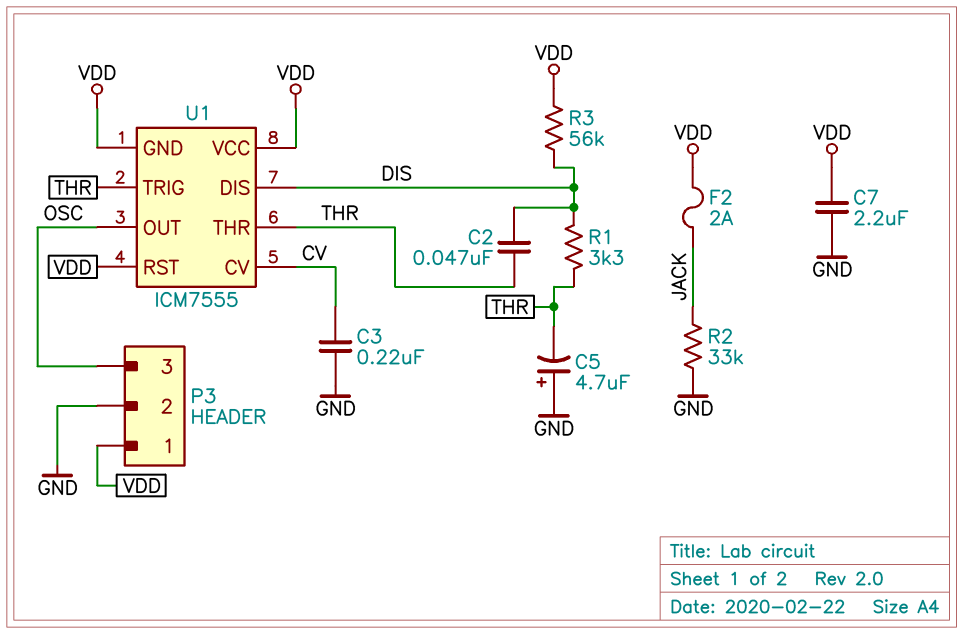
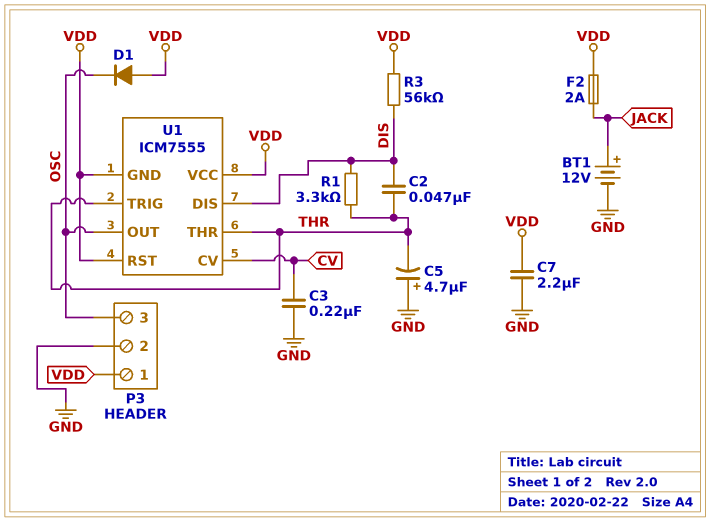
BT1: none -> 12V (plus JACK, minus GND)
D1: none -> diode (A VDD, K OSC)
R2: 33k (GND, JACK) -> none

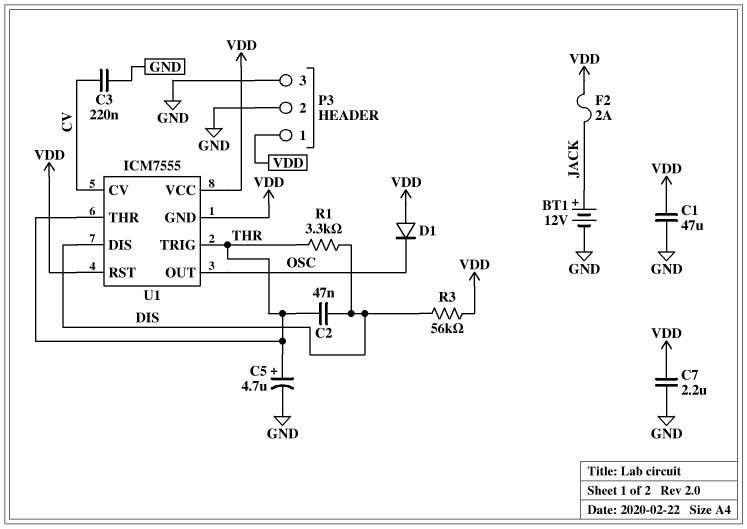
C1: none -> 47uF (GND, VDD)
C5: 4.7uF (plus GND, minus THR) -> 4.7uF (plus THR, minus GND)
P3 pin 3: OSC -> GND

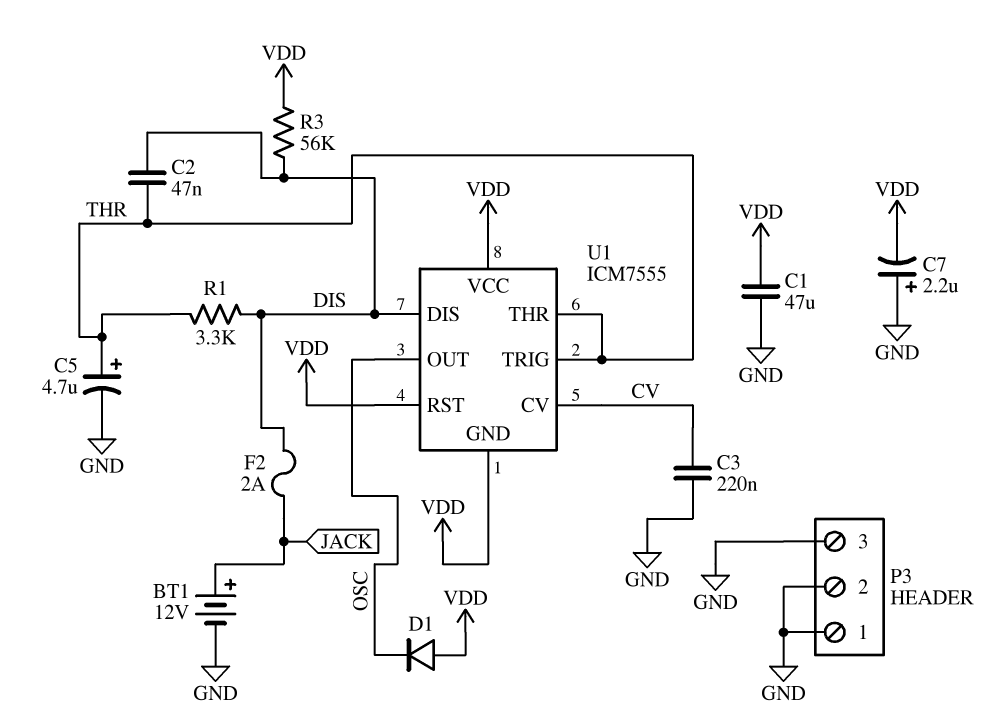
C7: 2.2uF (GND, VDD) -> 2.2uF (plus GND, minus VDD)
F2: 2A (JACK, VDD) -> 2A (DIS, JACK)
P3 pin 1: VDD -> GND

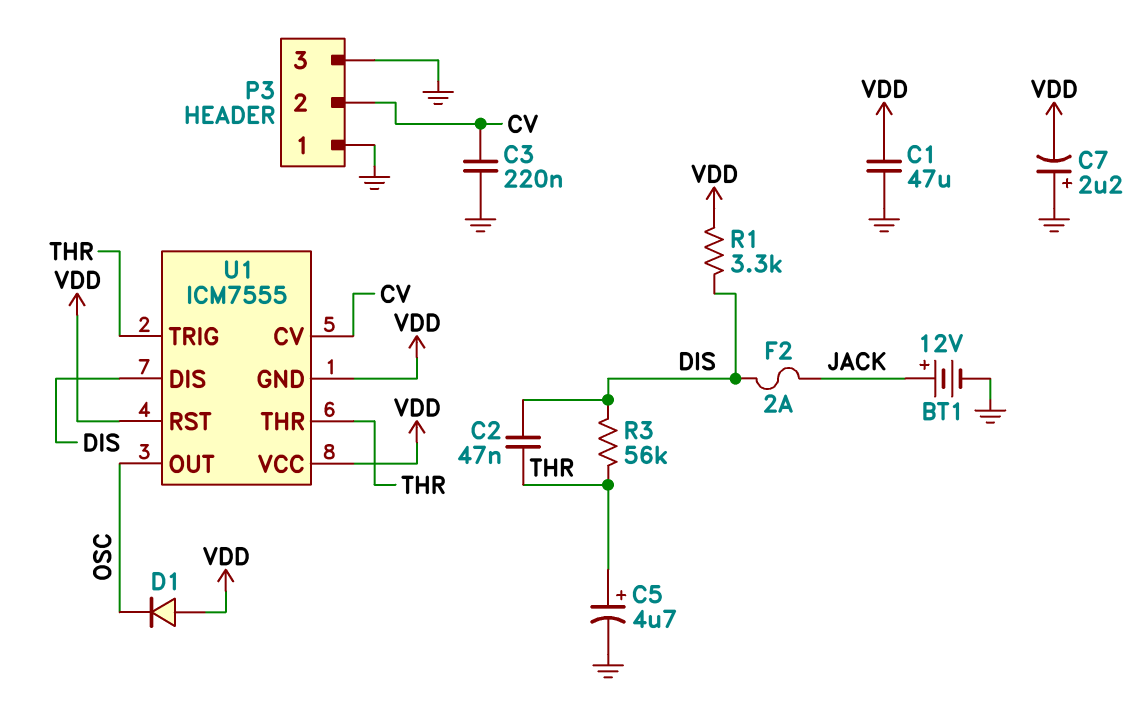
P3 pin 2: GND -> CV
R1: 3.3k (DIS, THR) -> 3.3k (DIS, VDD)
R3: 56k (DIS, VDD) -> 56k (DIS, THR)

